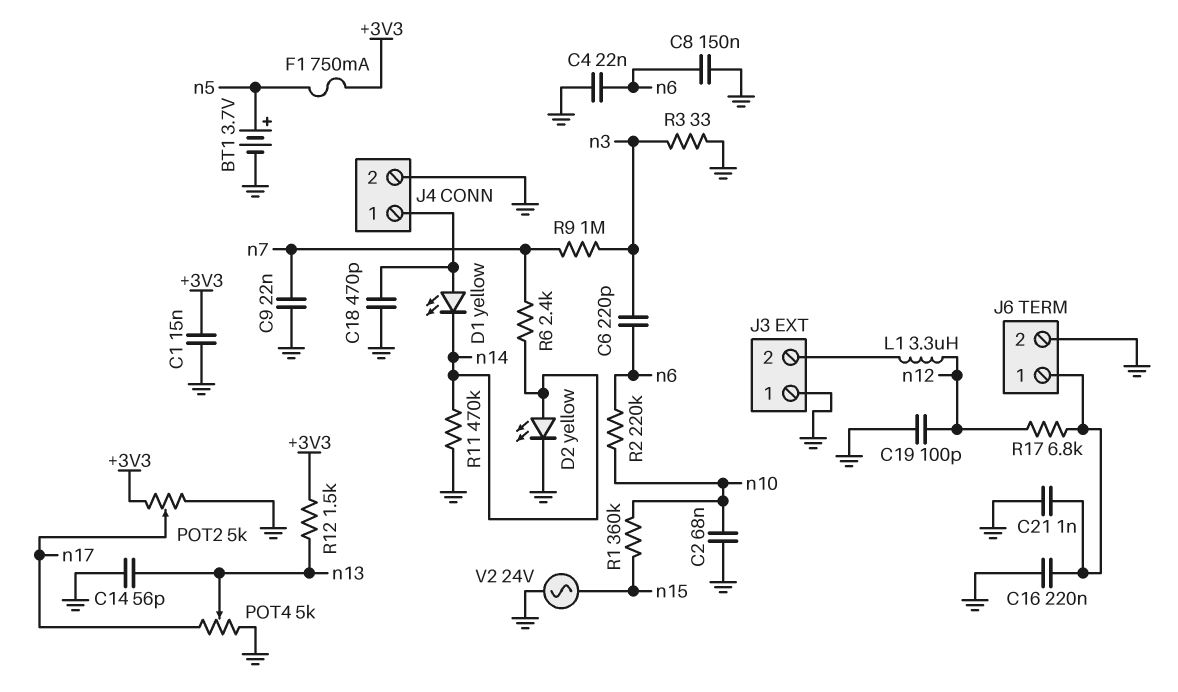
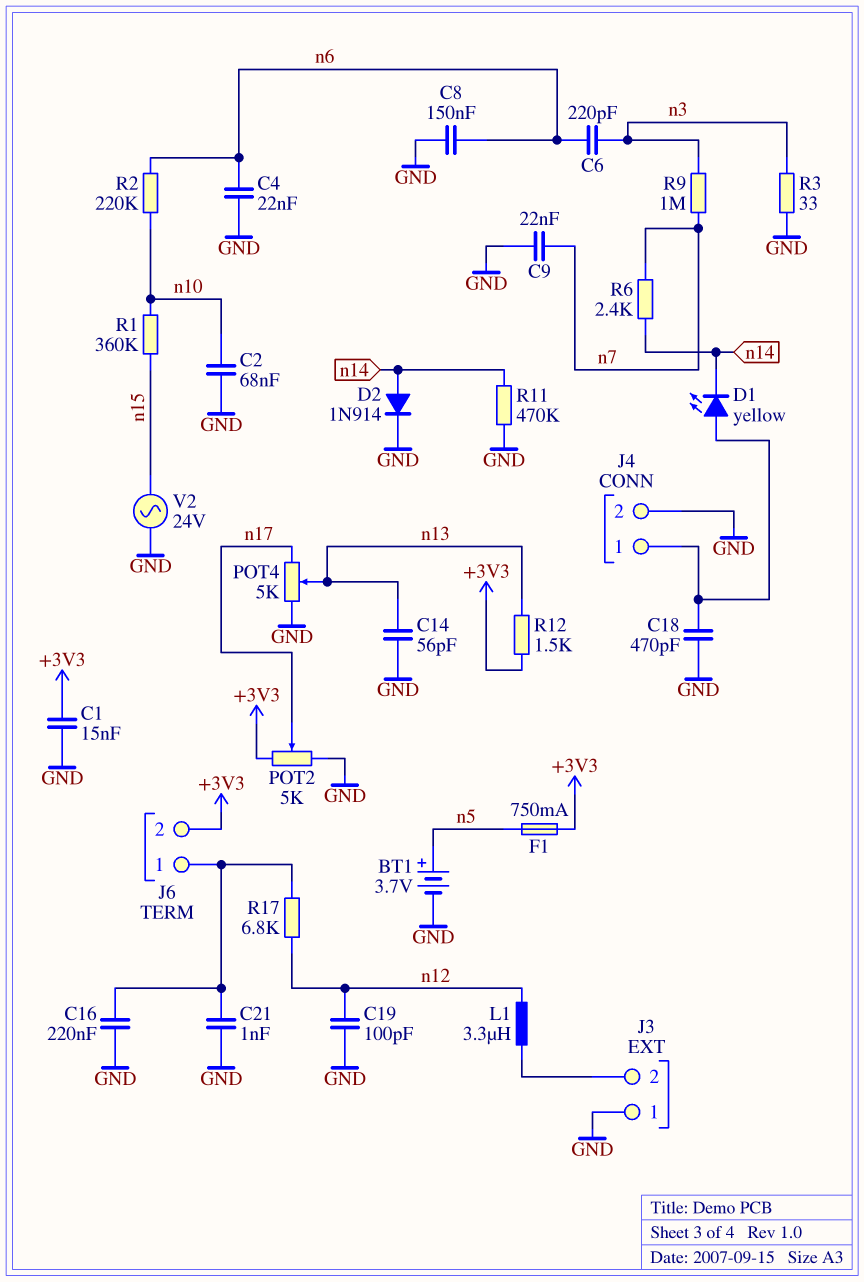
D2: LED yellow (A n14, K GND) -> diode 1N914 (A n14, K GND)
J6 pin 2: GND -> +3V3

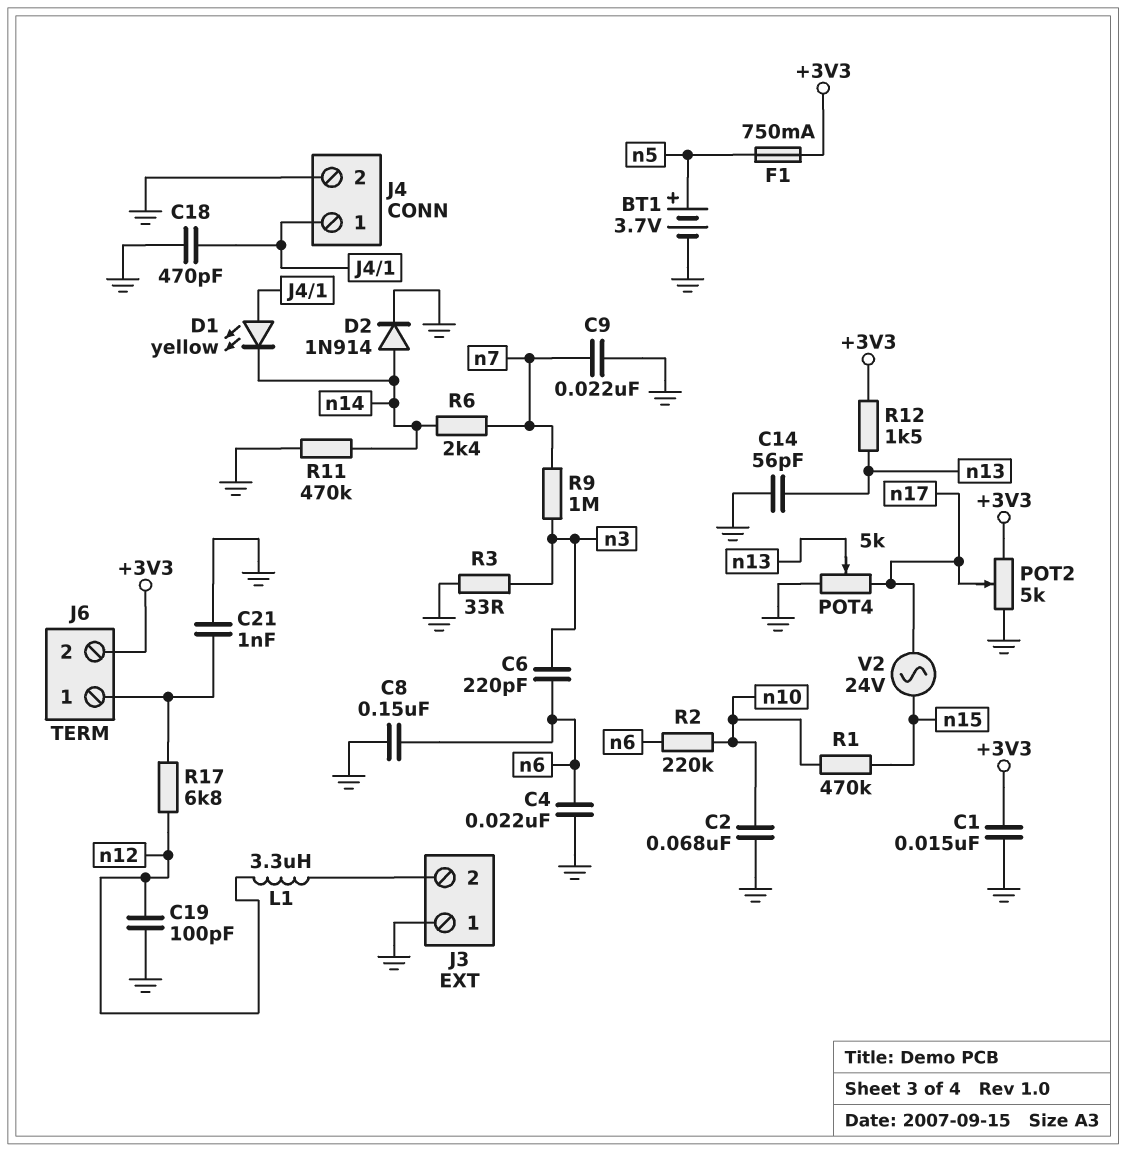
C16: 220nF (GND, J6/1) -> none
R1: 360k (n10, n15) -> 470k (n10, n15)
V2: AC 24V (GND, n15) -> AC 24V (n15, n17)

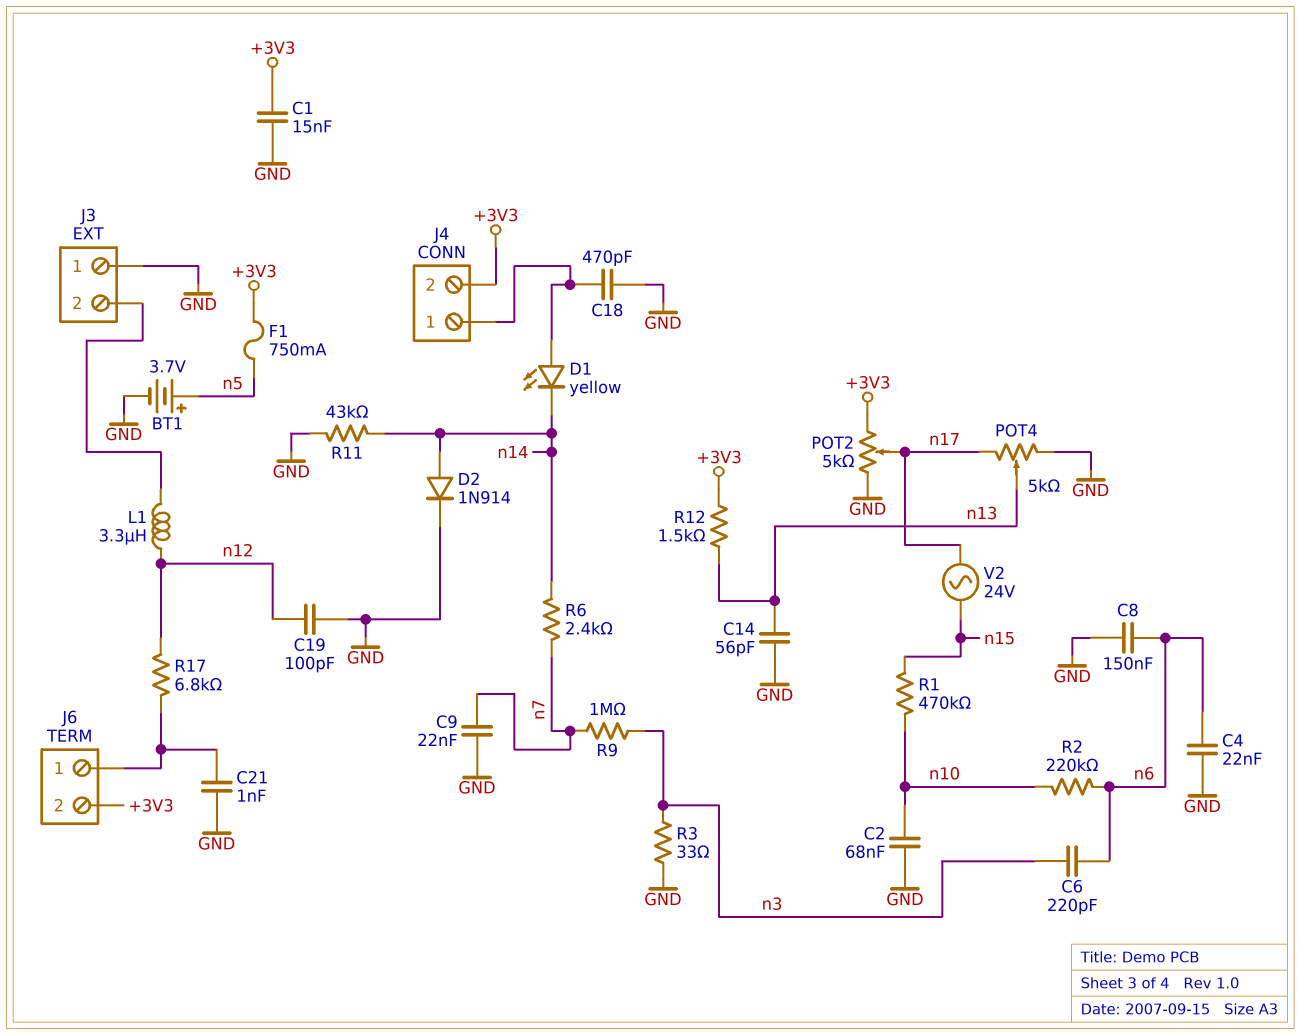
J4 pin 2: GND -> +3V3
R11: 470k (GND, n14) -> 43k (GND, n14)

